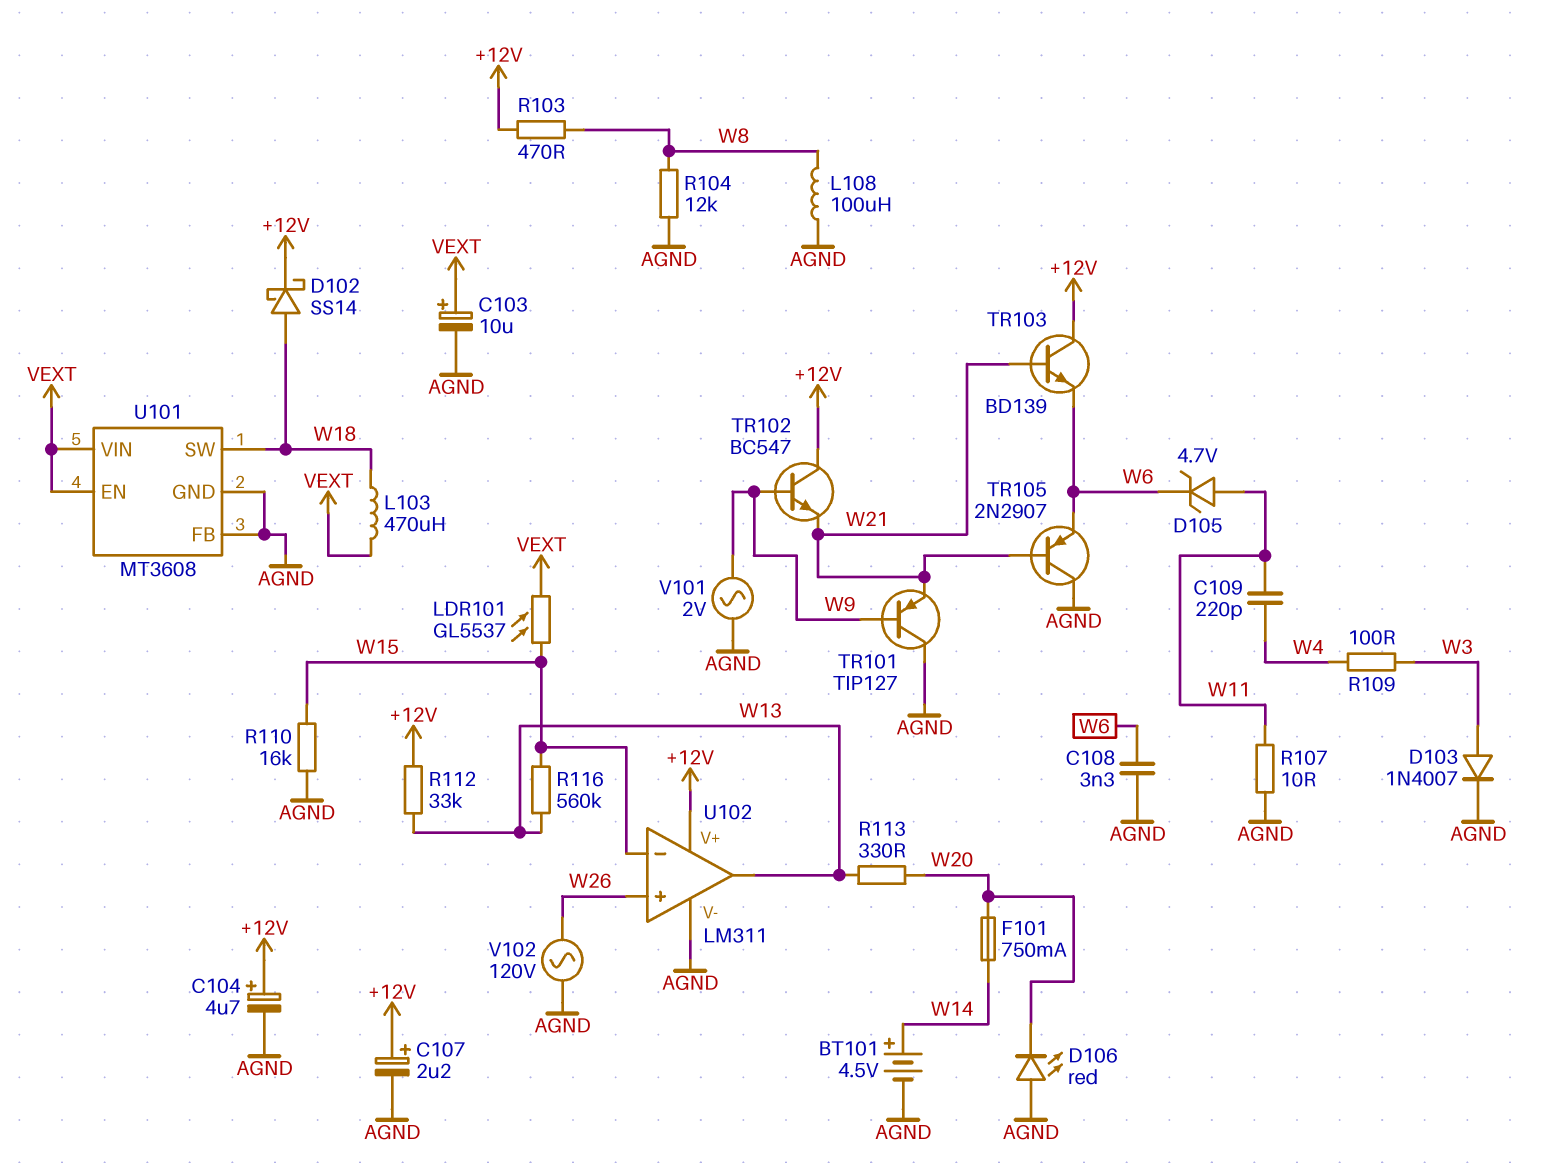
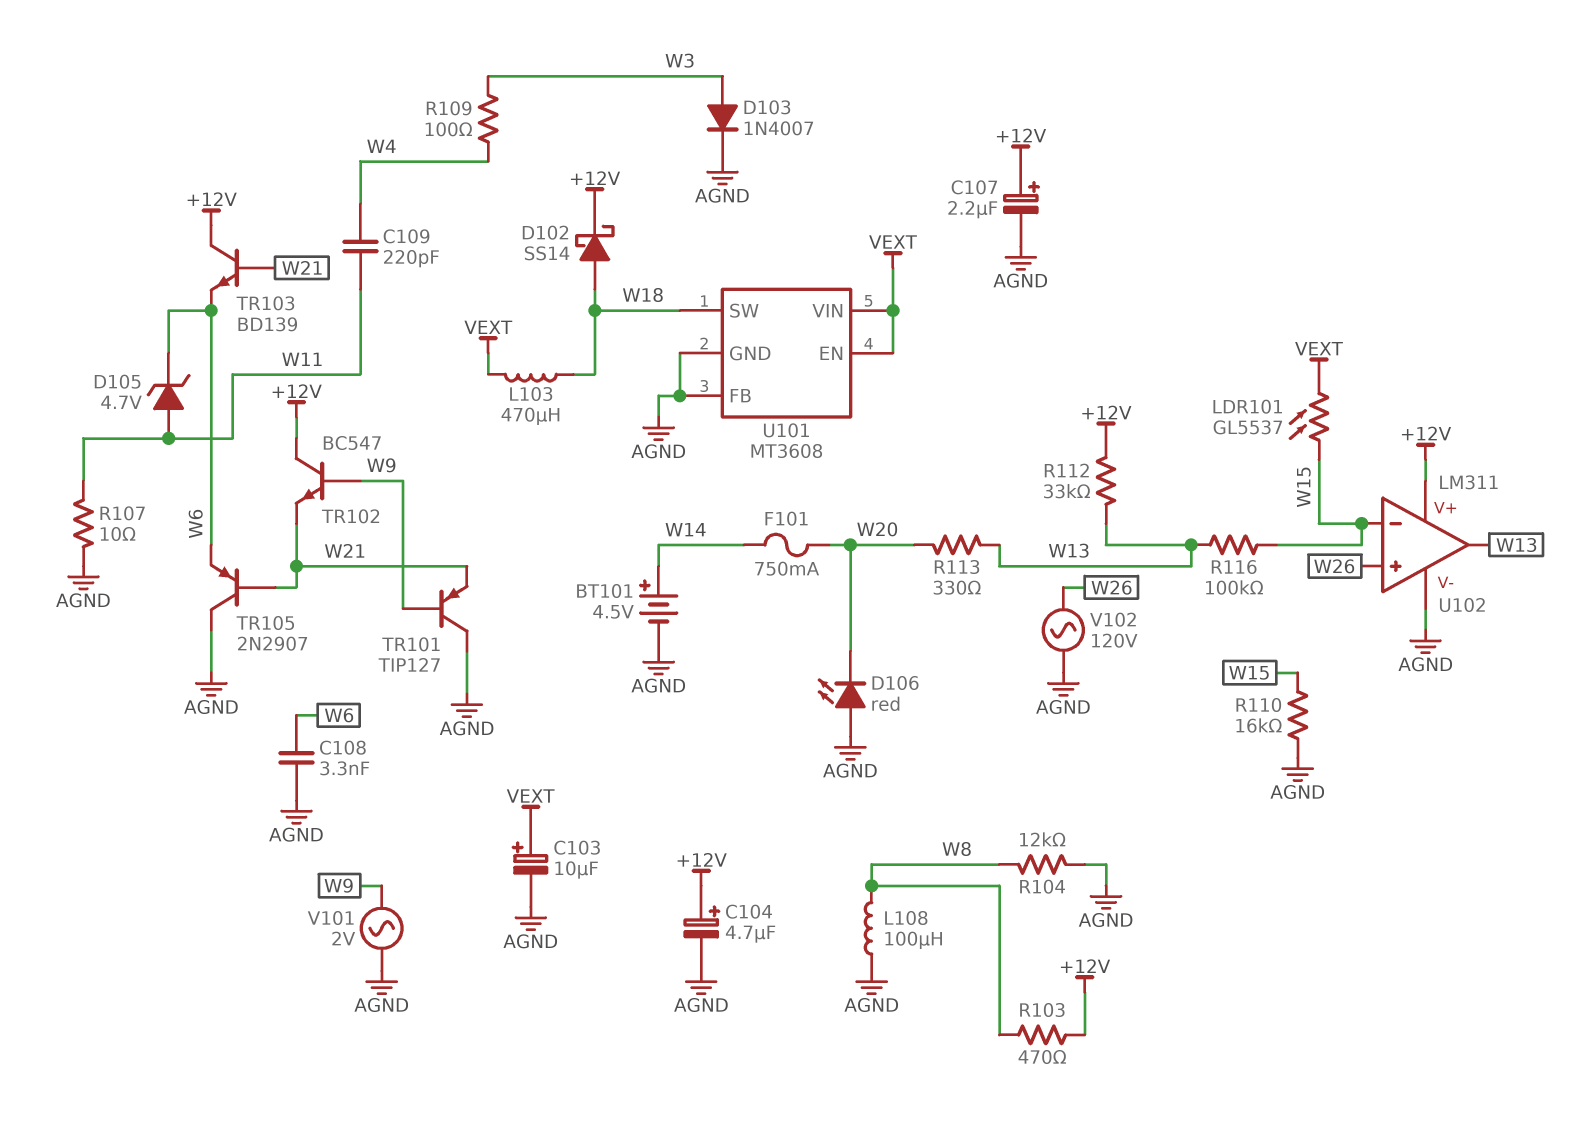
R116: 560k (W13, W15) -> 100k (W13, W15)

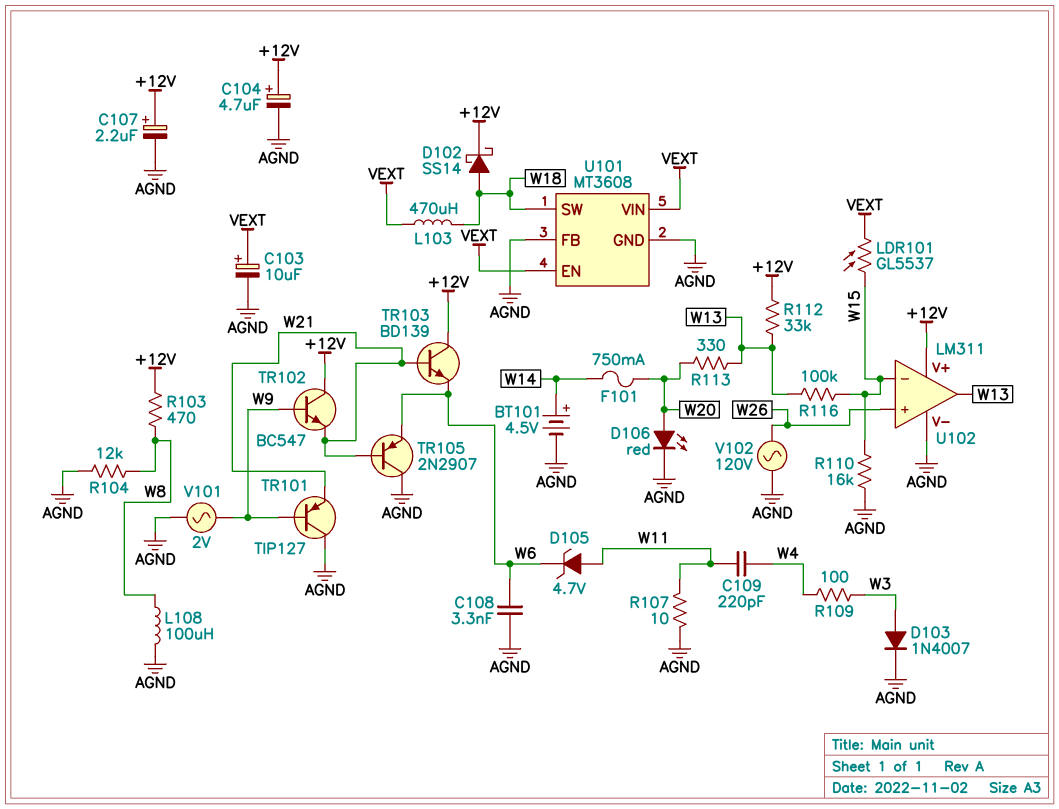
D106: LED red (A AGND, K W20) -> LED red (A W20, K AGND)

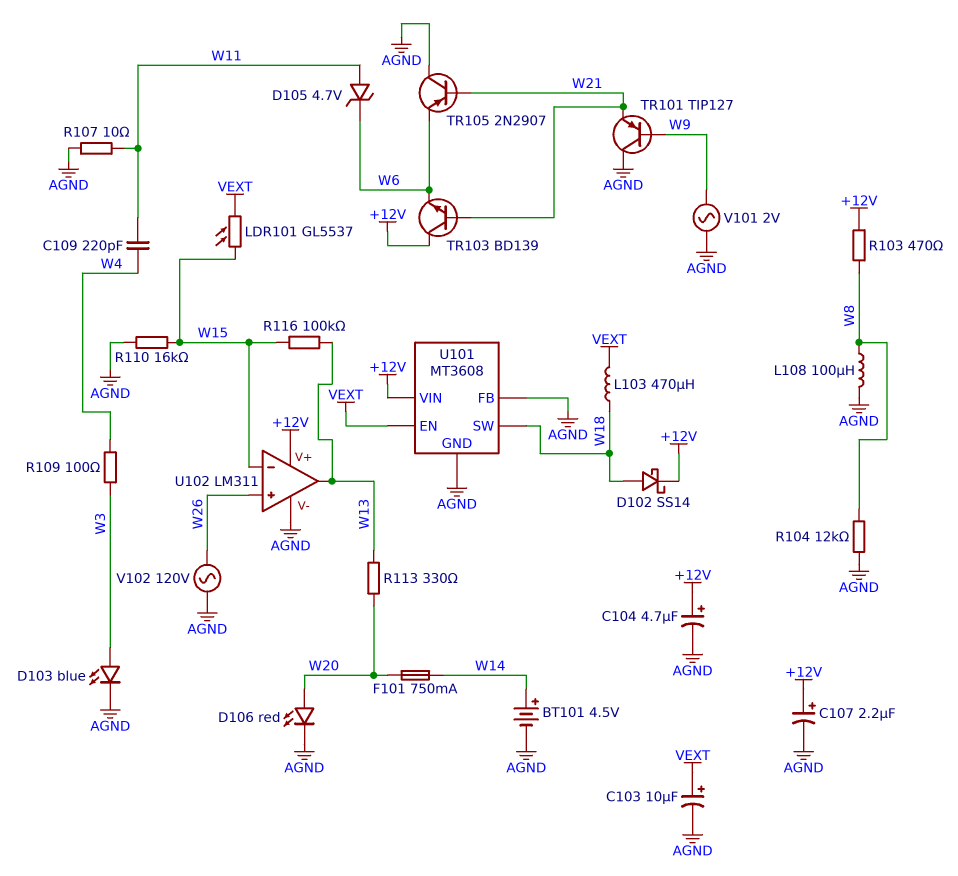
C108: 3.3nF (AGND, W6) -> none
D103: diode 1N4007 (A W3, K AGND) -> LED blue (A W3, K AGND)
R112: 33k (+12V, W13) -> none
TR102: NPN BC547 (B W9, C +12V, E W21) -> none
U101 pin VIN: VEXT -> +12V

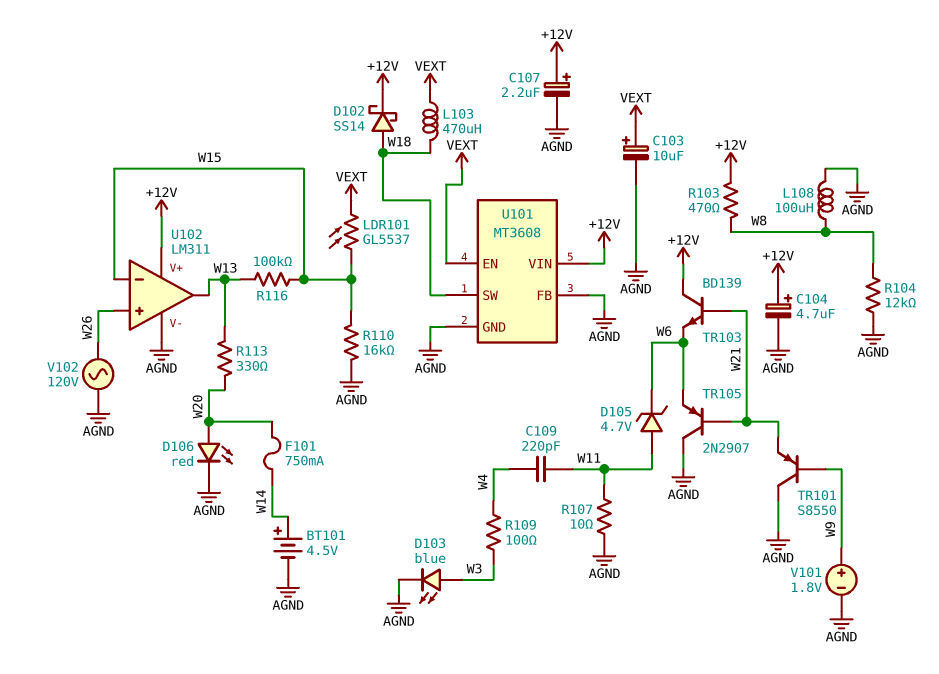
TR101: PNP TIP127 (B W9, C AGND, E W21) -> PNP S8550 (B W9, C AGND, E W21)
V101: AC 2V (AGND, W9) -> 1.8V (plus W9, minus AGND)

